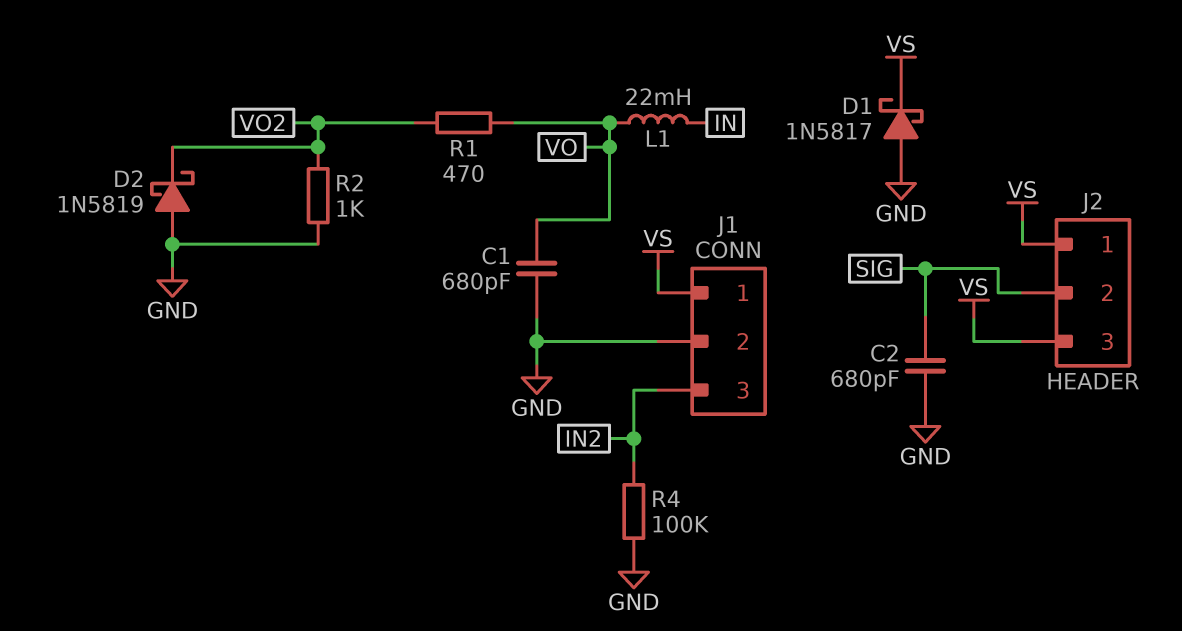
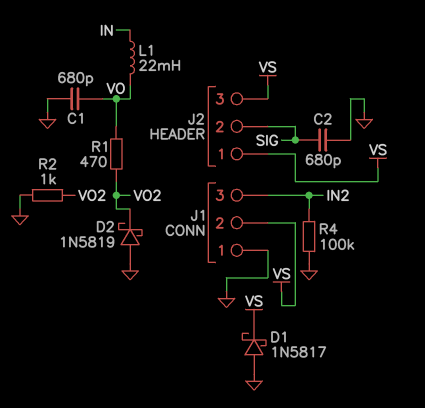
J1 pin 1: VS -> GND
J1 pin 2: GND -> VS

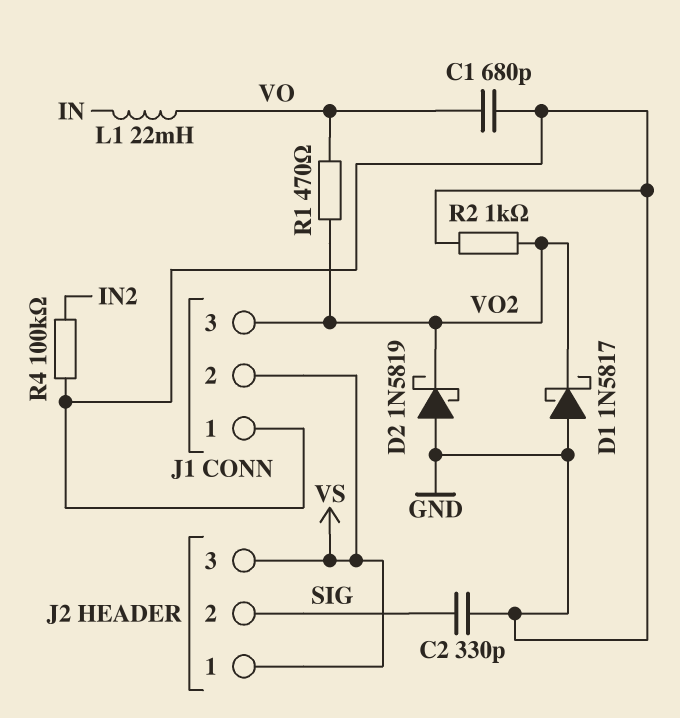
C2: 680pF (GND, SIG) -> 330pF (GND, SIG)
D1: schottky 1N5817 (A GND, K VS) -> schottky 1N5817 (A GND, K VO2)
J1 pin 3: IN2 -> VO2

